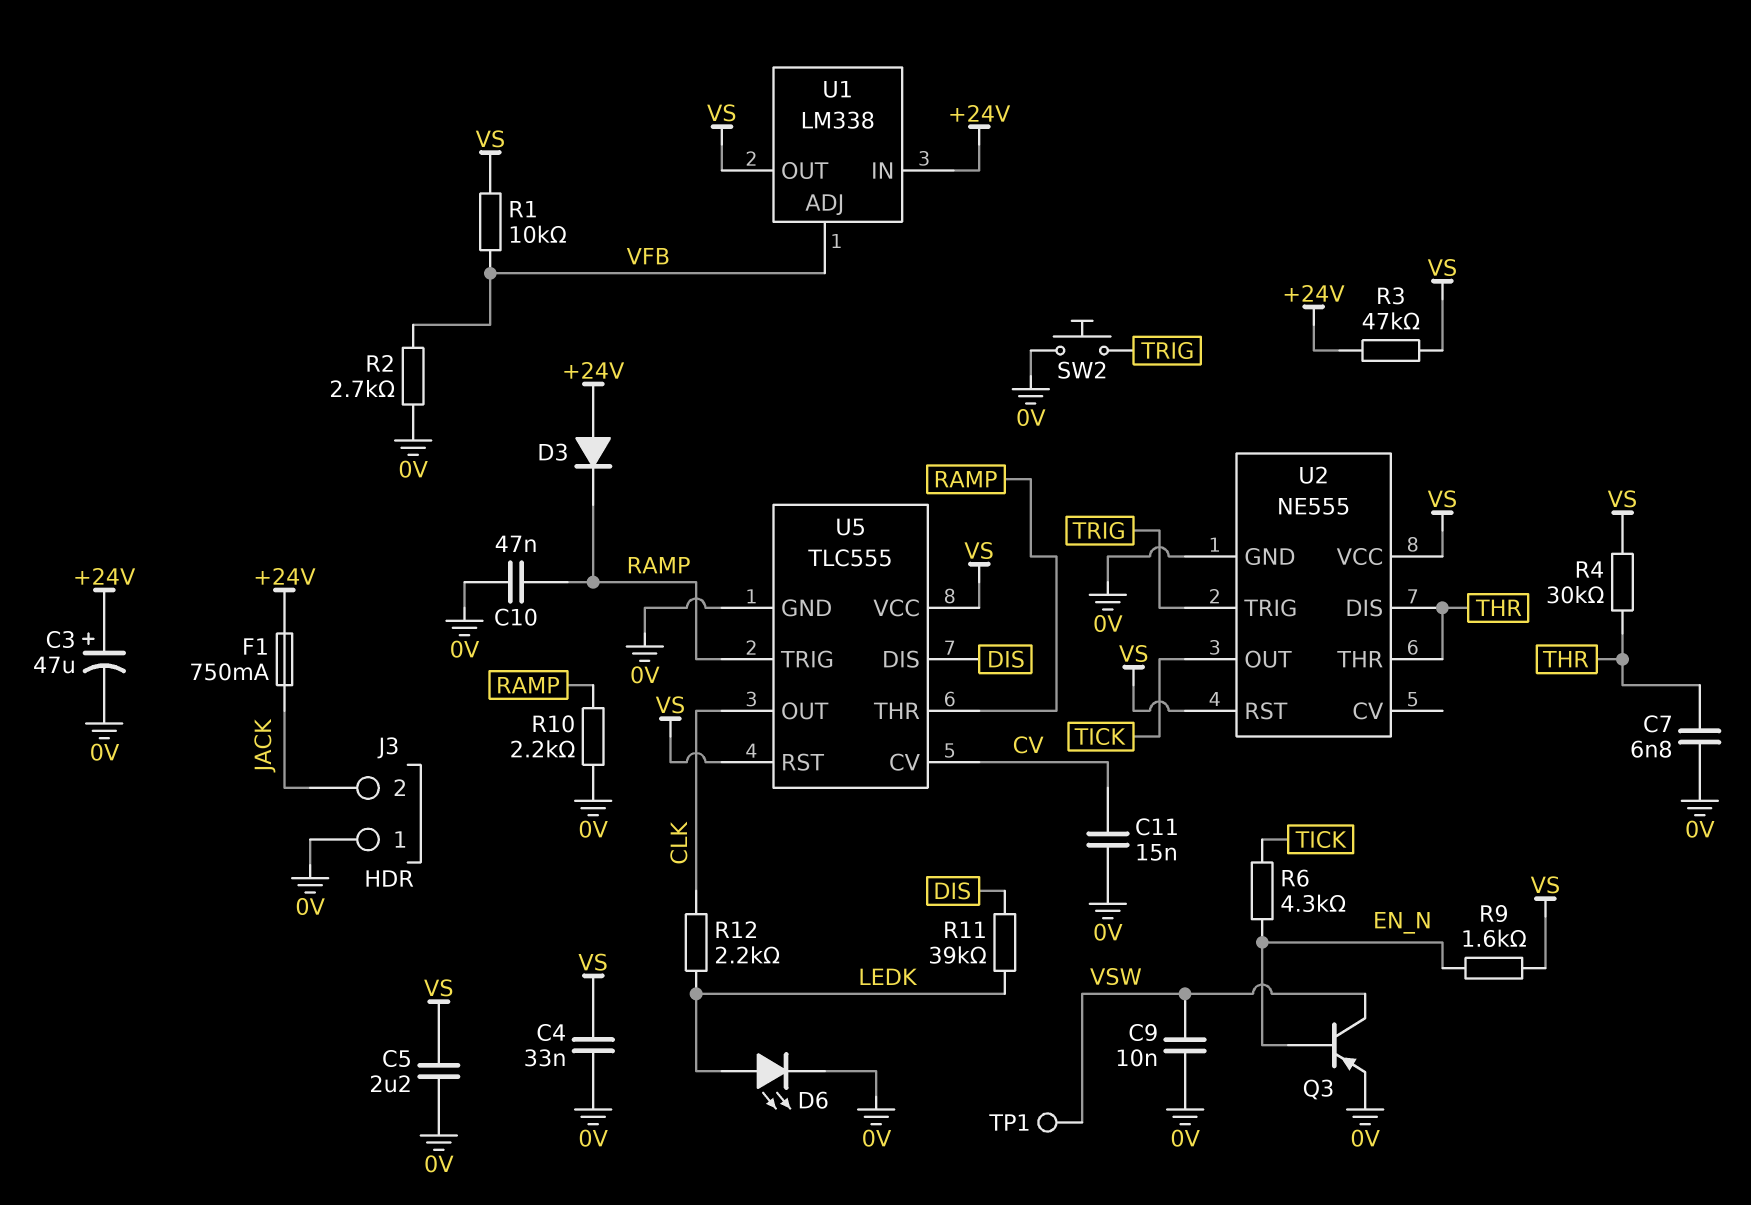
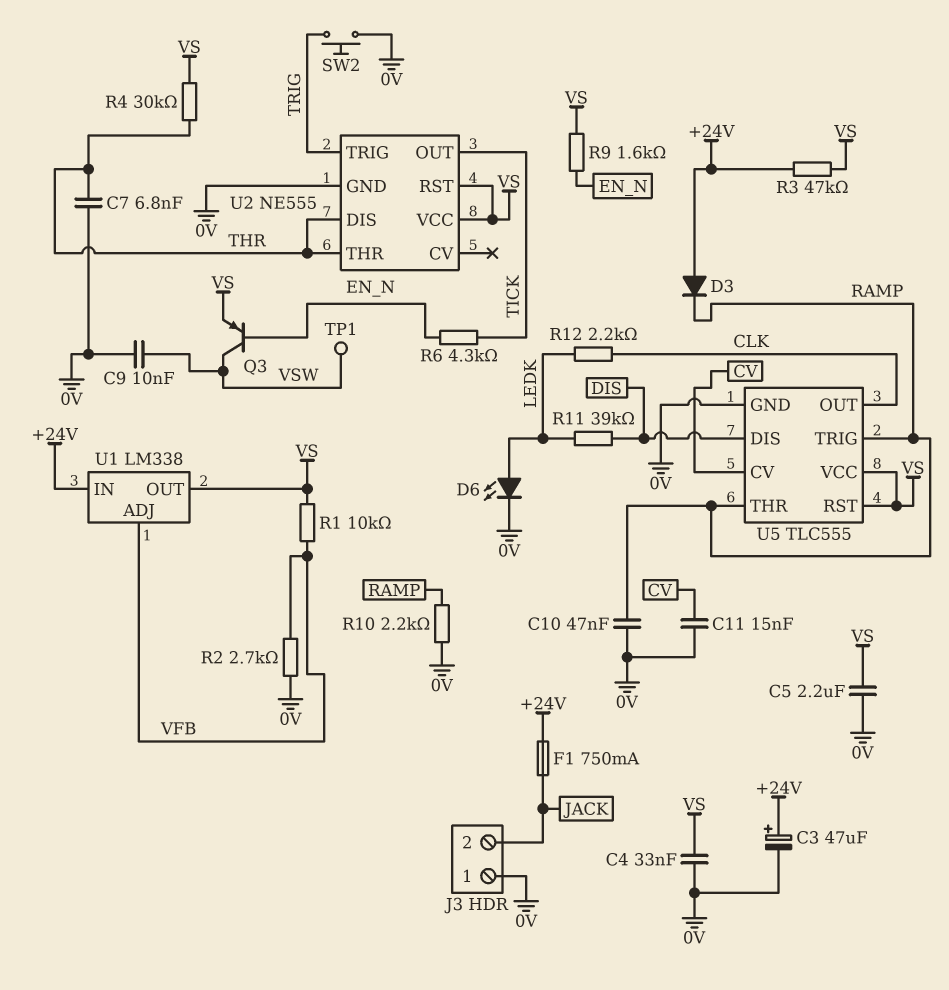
Q3: PNP (B EN_N, C VSW, E 0V) -> PNP (B EN_N, C VSW, E VS)

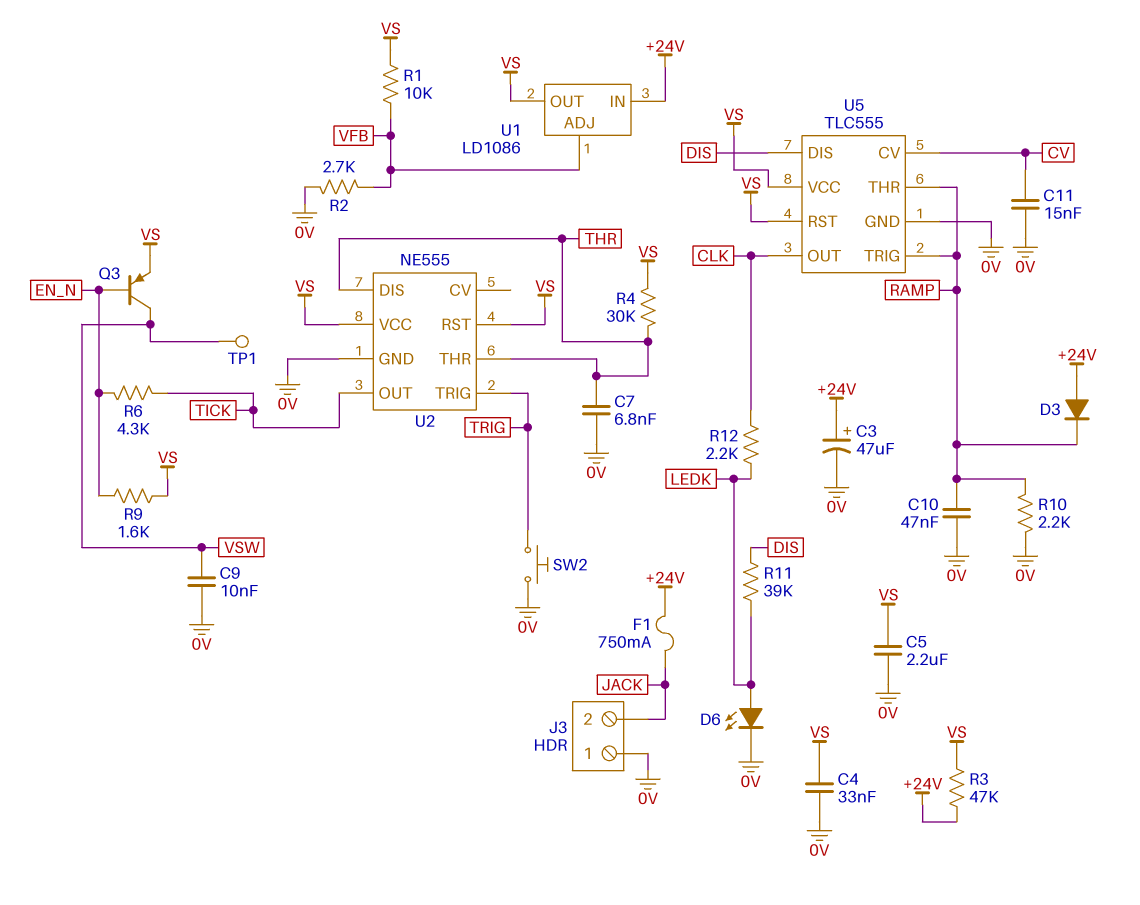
U1: LM338 -> LD1086

